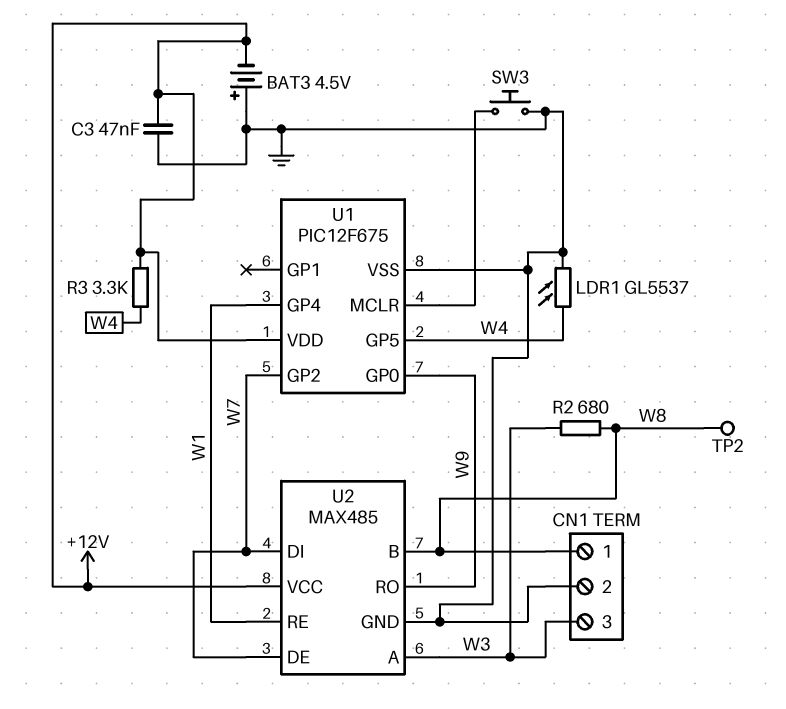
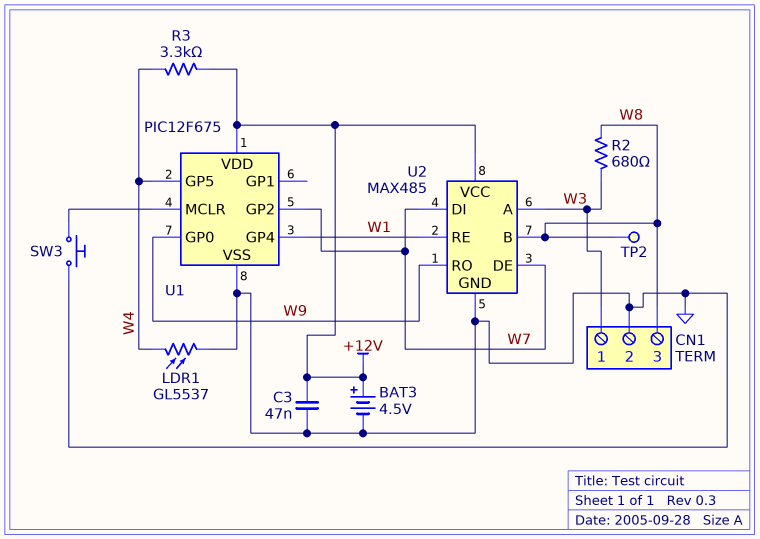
BAT3: 4.5V (plus GND, minus +12V) -> 4.5V (plus +12V, minus GND)
CN1 pin 1: W8 -> W3
CN1 pin 3: W3 -> W8

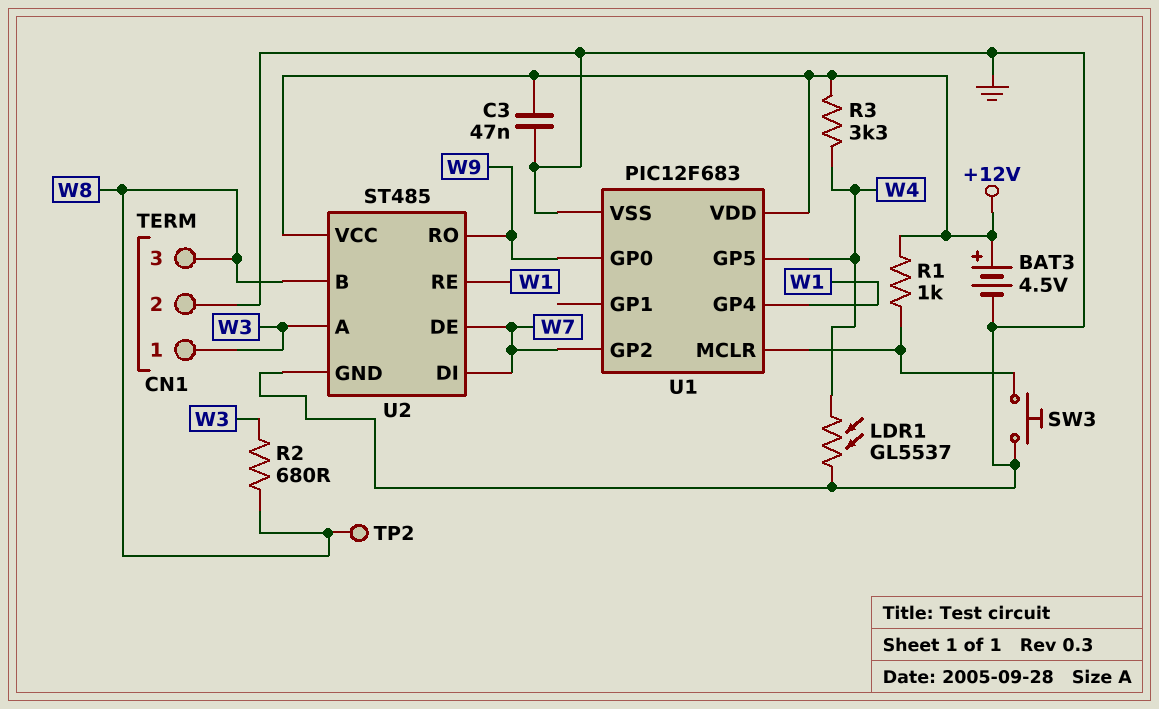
R1: none -> 1k (+12V, U1/MCLR)
U1: PIC12F675 -> PIC12F683
U2: MAX485 -> ST485

